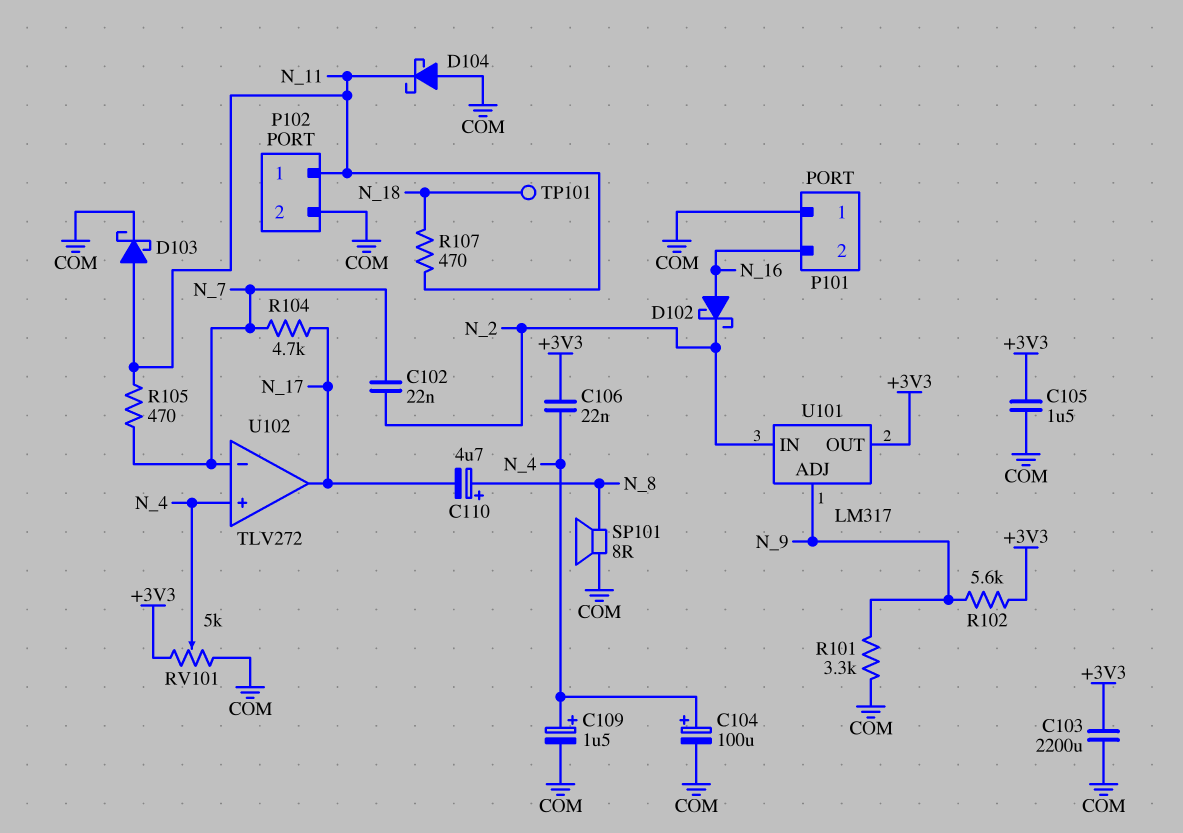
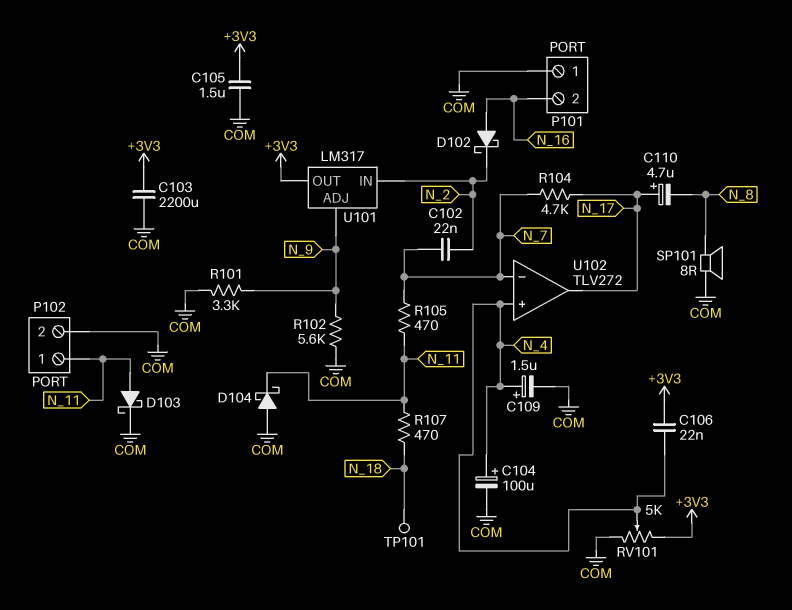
C110: 4.7uF (plus N_8, minus N_17) -> 4.7uF (plus N_17, minus N_8)
R102: 5.6k (+3V3, N_9) -> 5.6k (COM, N_9)

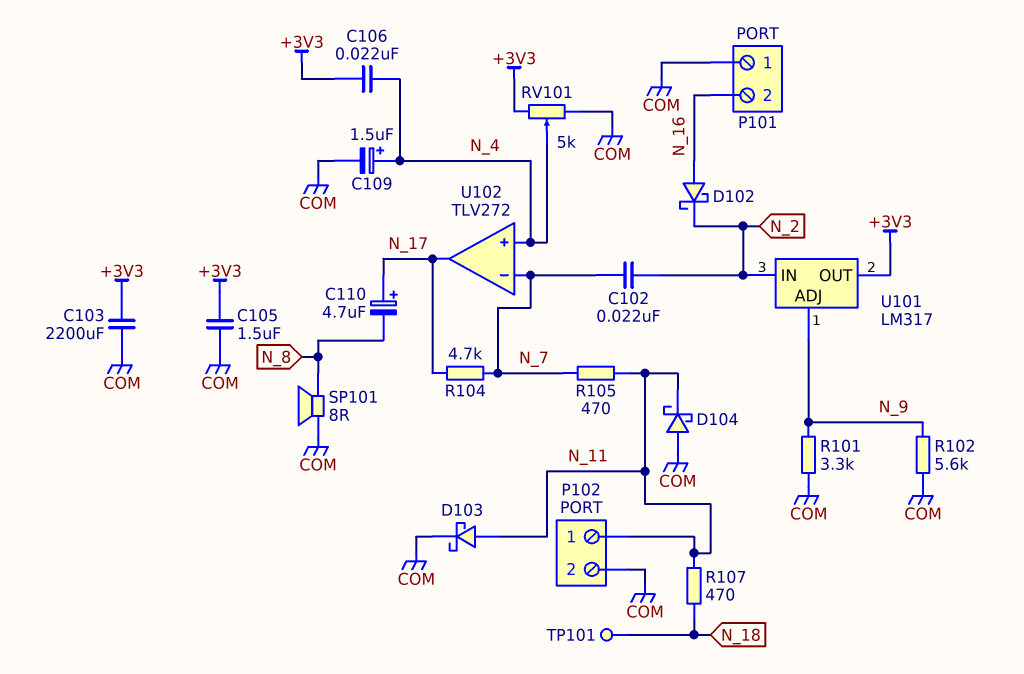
C104: 100uF (plus N_4, minus COM) -> none

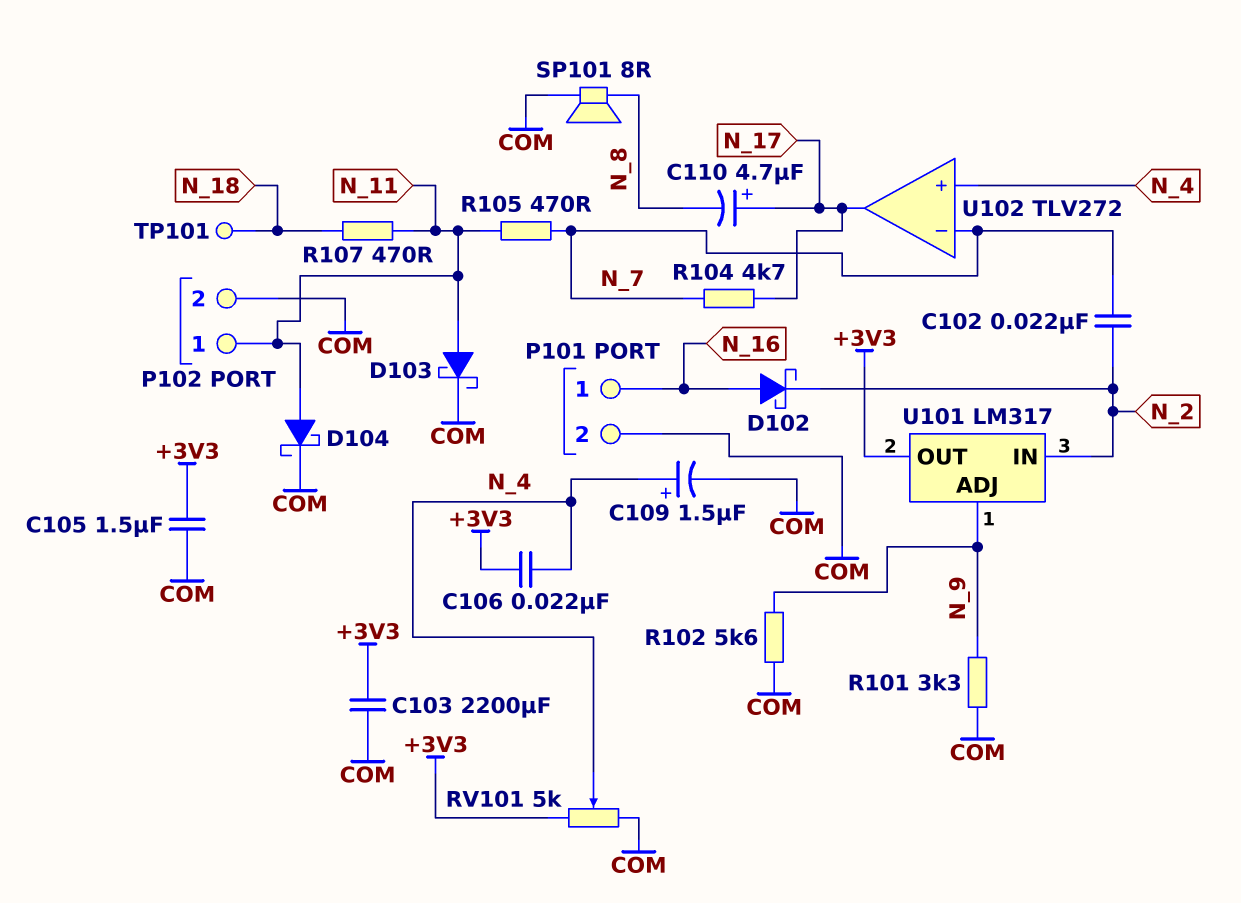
D104: schottky (A COM, K N_11) -> schottky (A N_11, K COM)
P101 pin 1: COM -> N_16
P101 pin 2: N_16 -> COM

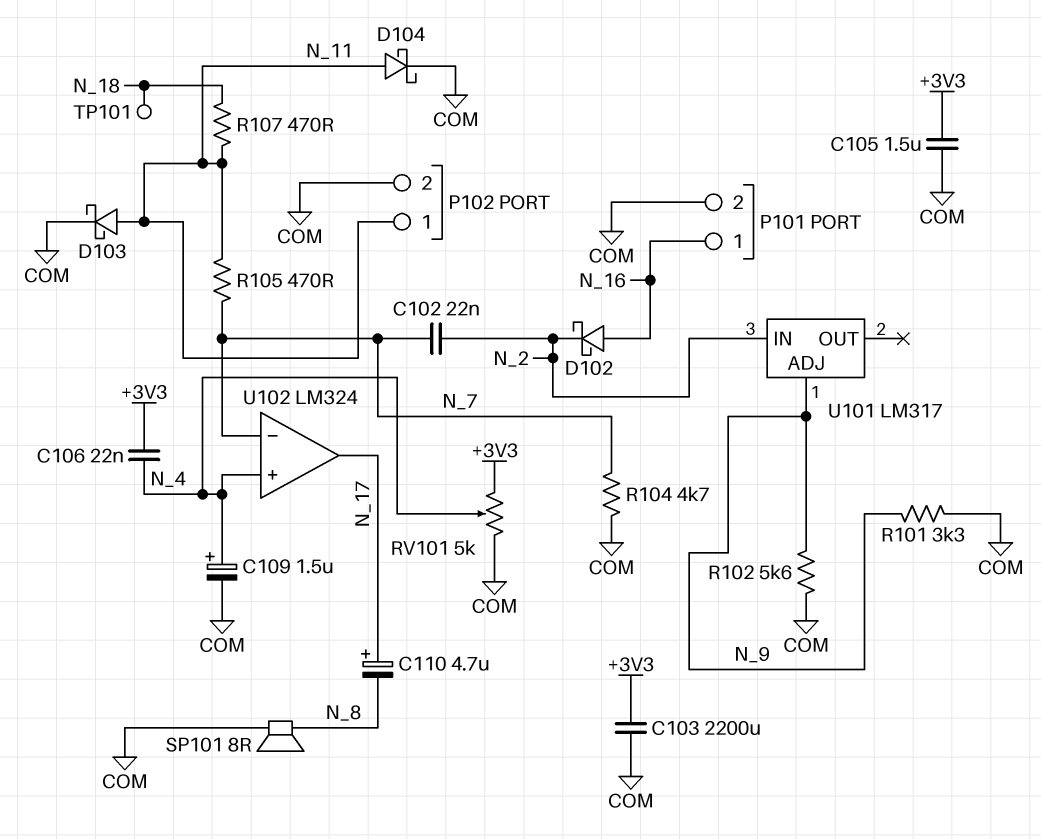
R104: 4.7k (N_7, N_17) -> 4.7k (COM, N_7)
U101 pin OUT: +3V3 -> none
U102: TLV272 -> LM324

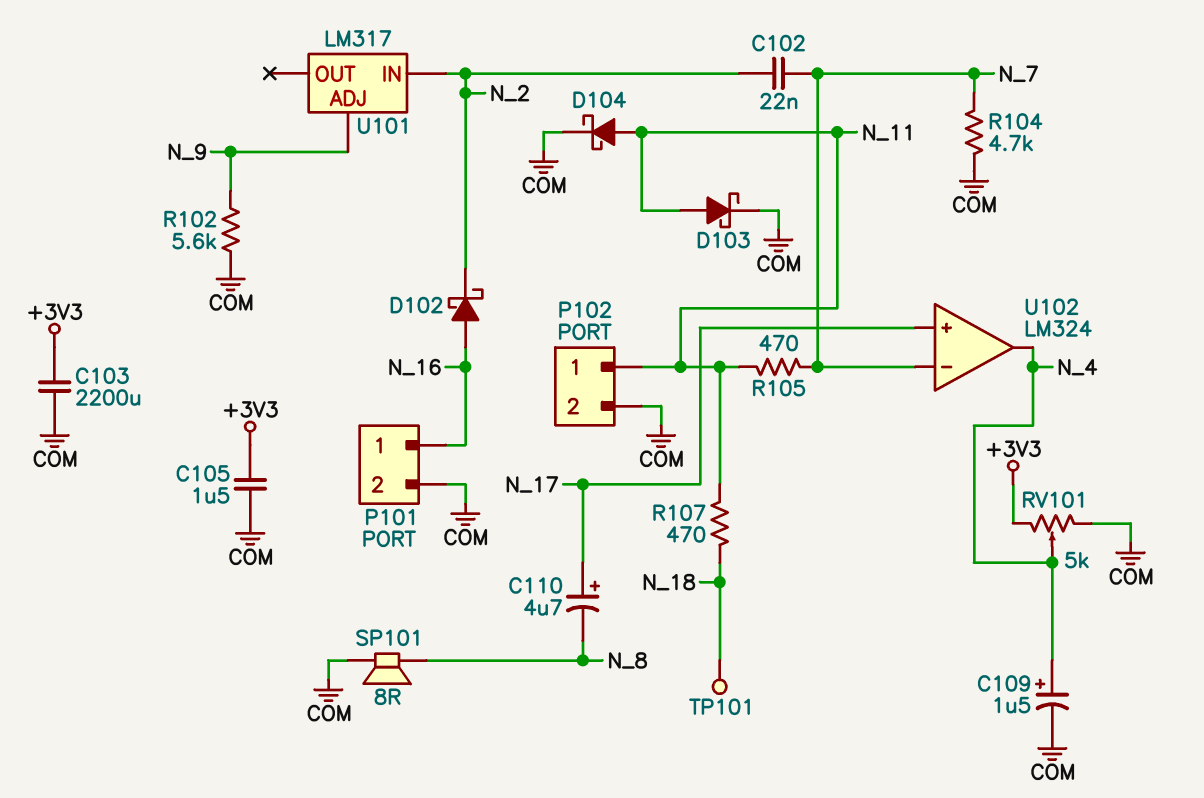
C106: 22nF (+3V3, N_4) -> none
R101: 3.3k (COM, N_9) -> none
U102 pin in+: N_4 -> N_17
U102 pin out: N_17 -> N_4

